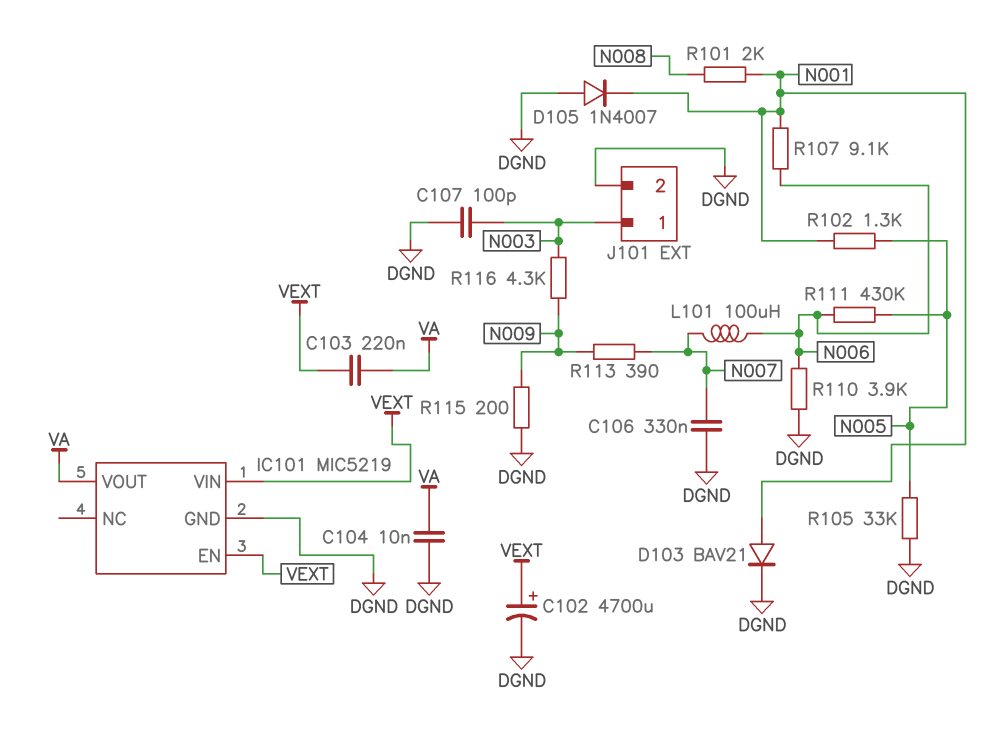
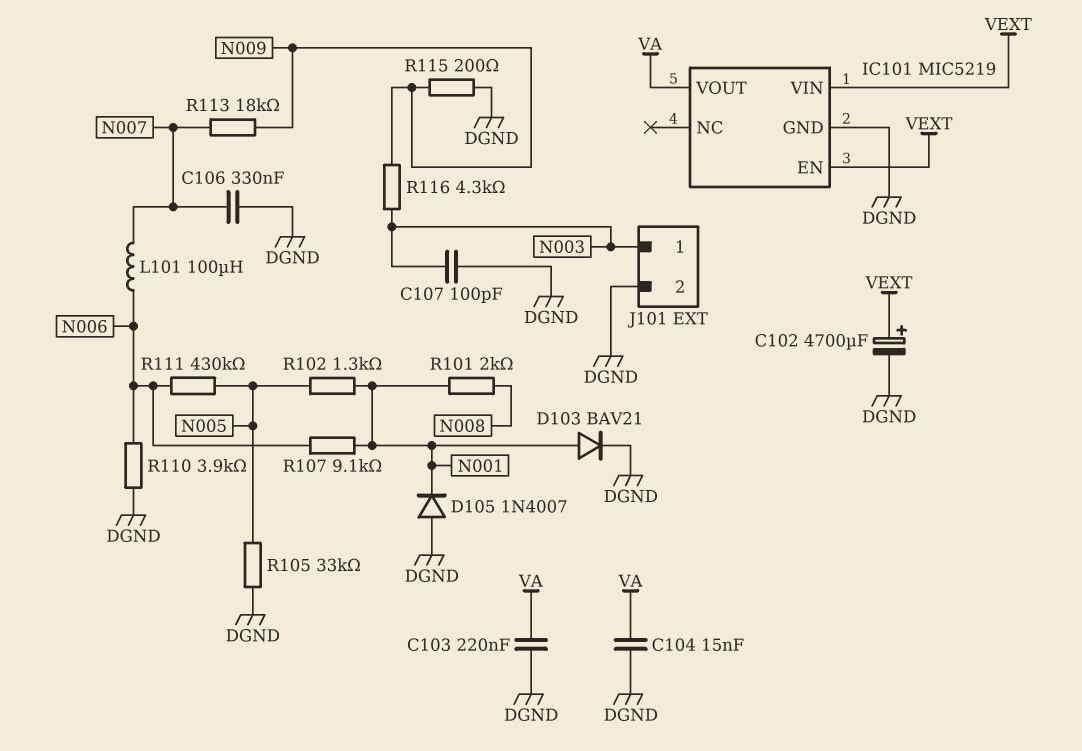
C103: 220nF (VA, VEXT) -> 220nF (DGND, VA)
C104: 10nF (DGND, VA) -> 15nF (DGND, VA)
R113: 390 (N007, N009) -> 18k (N007, N009)

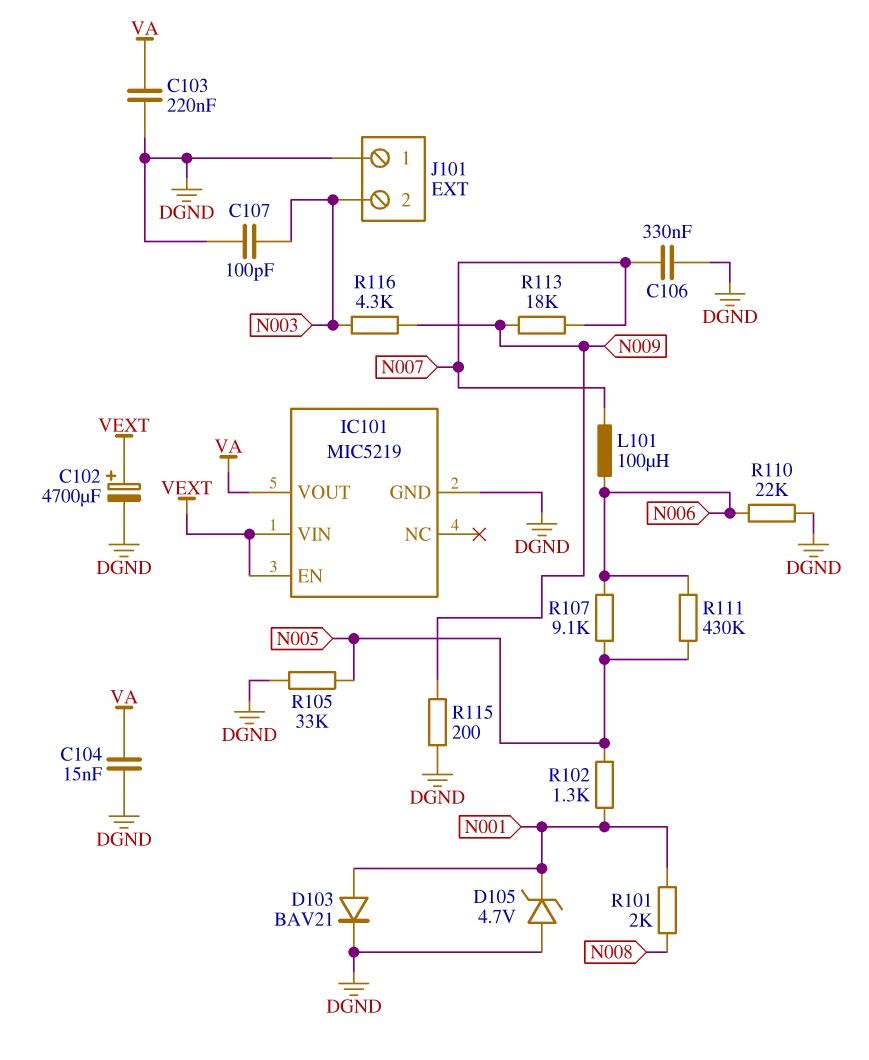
D105: diode 1N4007 (A DGND, K N001) -> zener 4.7V (A DGND, K N001)
J101 pin 1: N003 -> DGND
J101 pin 2: DGND -> N003
R107: 9.1k (N001, N006) -> 9.1k (N005, N006)
R110: 3.9k (DGND, N006) -> 22k (DGND, N006)

